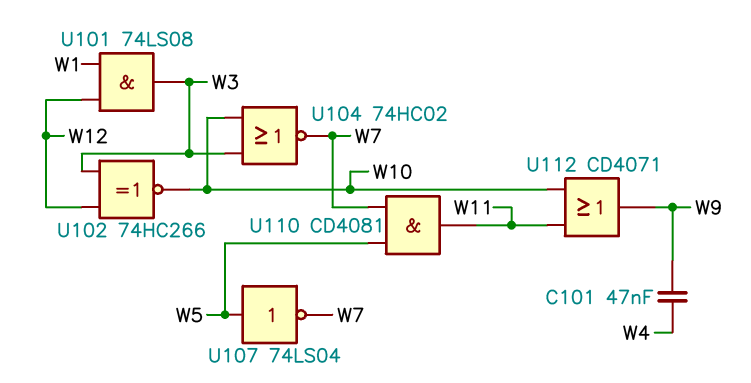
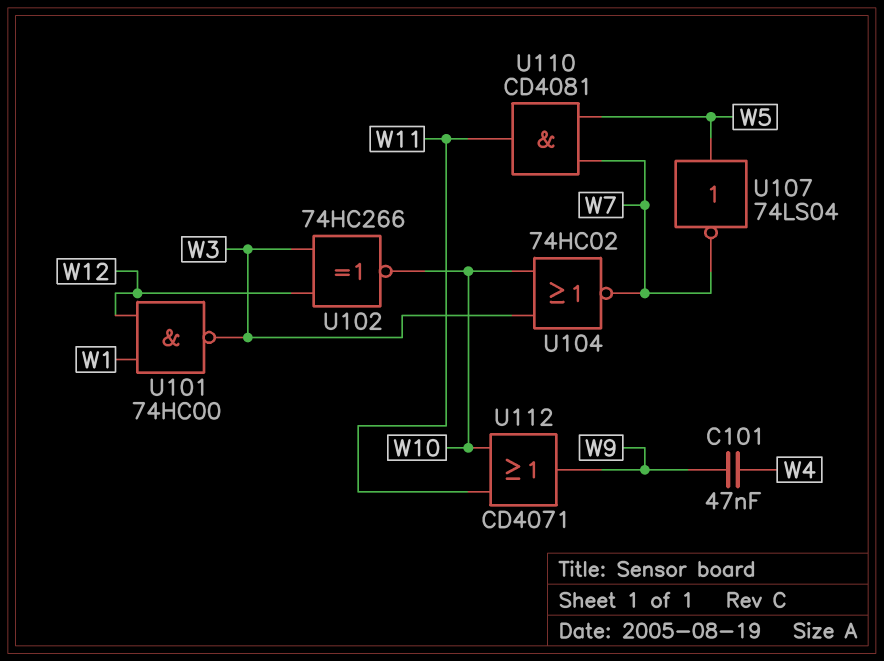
U101: AND 74LS08 (in W1, in W12, out W3) -> NAND 74HC00 (in W1, in W12, out W3)

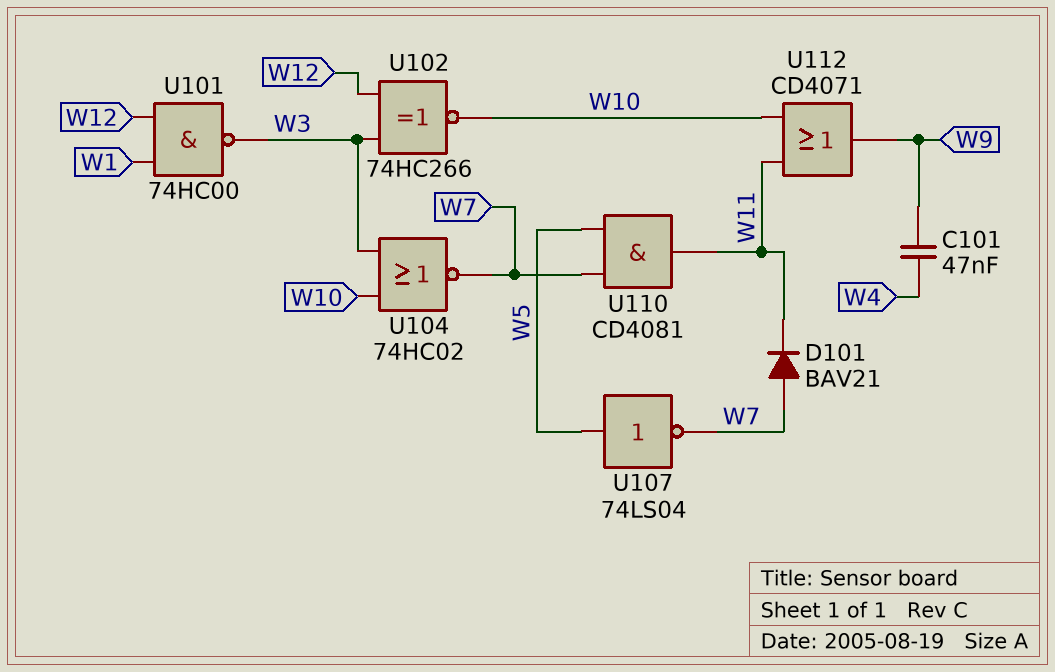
D101: none -> diode BAV21 (A W7, K W11)

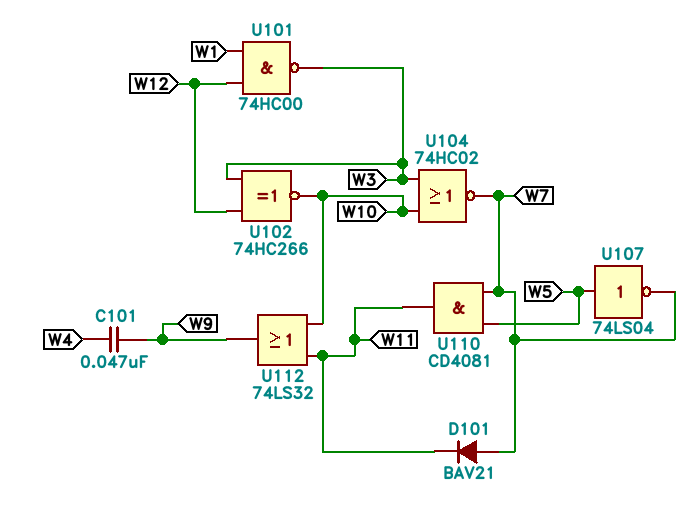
U112: OR CD4071 (in W10, in W11, out W9) -> OR 74LS32 (in W10, in W11, out W9)

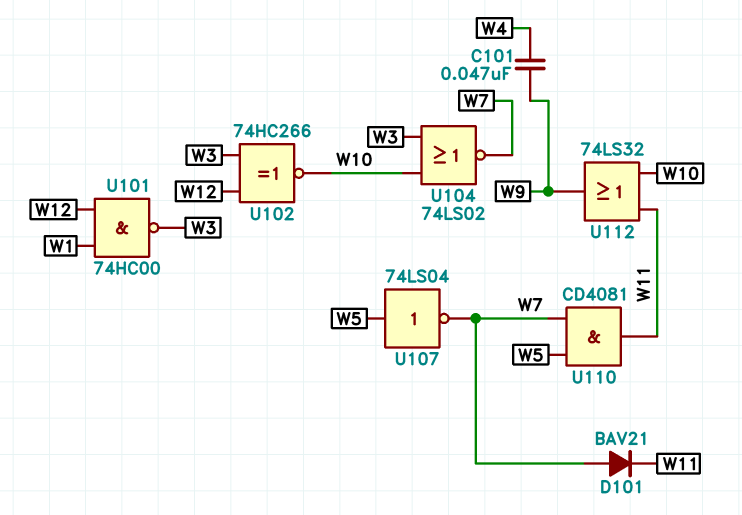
U104: NOR 74HC02 (in W3, in W10, out W7) -> NOR 74LS02 (in W3, in W10, out W7)

